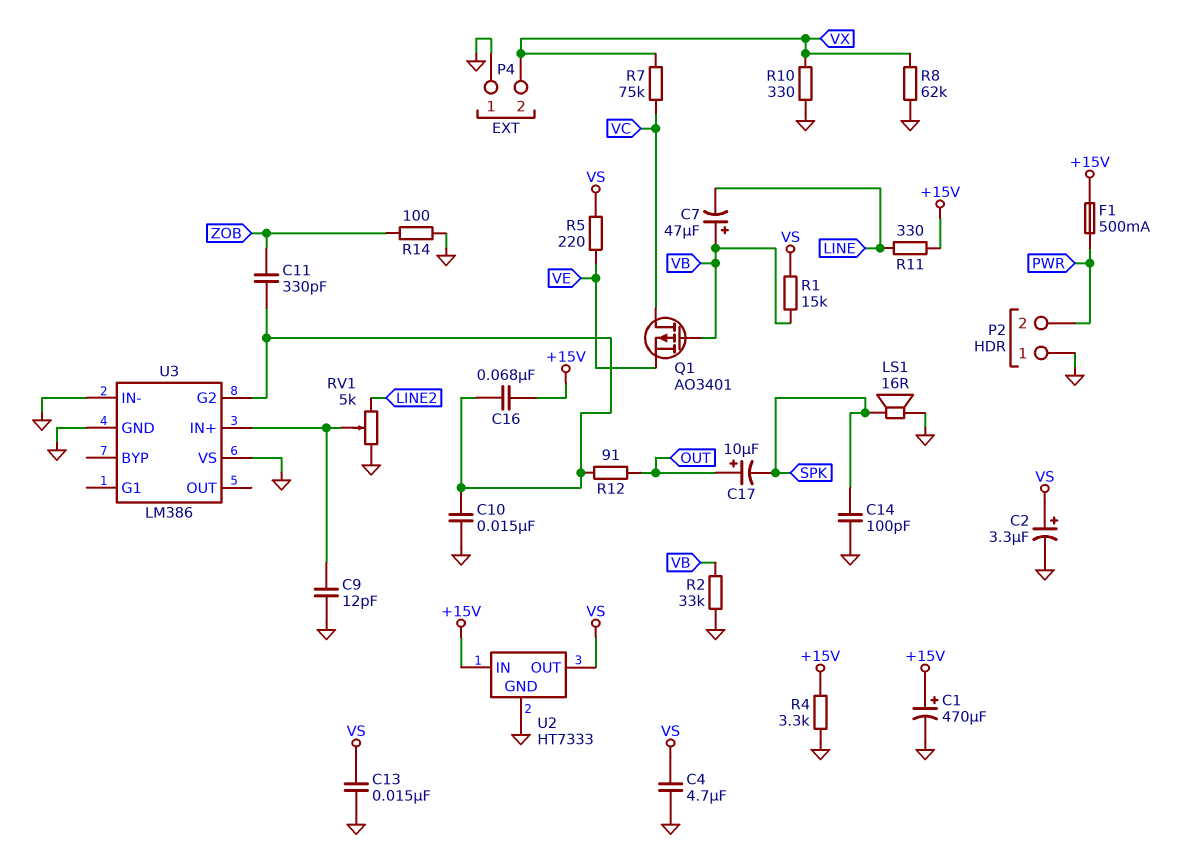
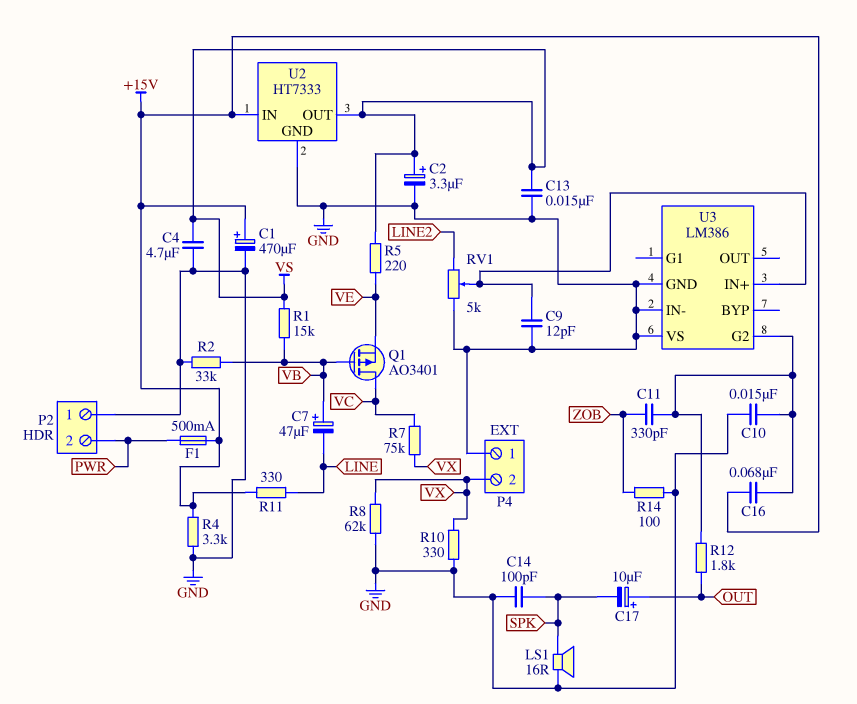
R12: 91 (OUT, U3/G2) -> 1.8k (OUT, U3/G2)

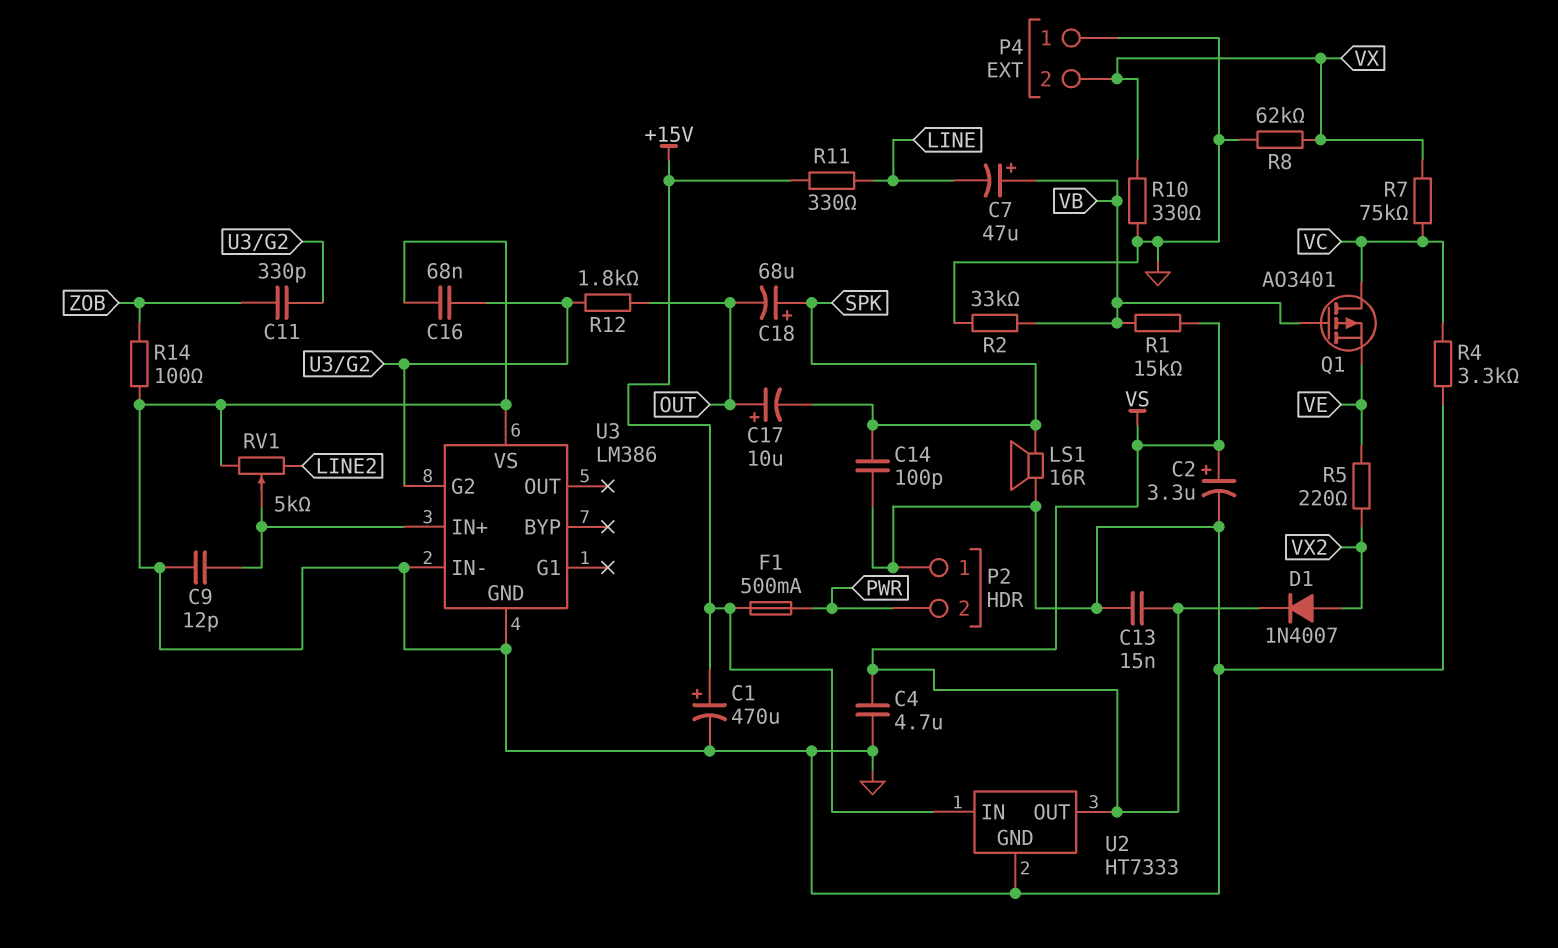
C10: 15nF (GND, U3/G2) -> none
C16: 68nF (+15V, U3/G2) -> 68nF (GND, U3/G2)
C18: none -> 68uF (plus SPK, minus OUT)
D1: none -> diode 1N4007 (A VX2, K VS)
R4: 3.3k (+15V, GND) -> 3.3k (GND, VC)
R5: 220 (VE, VS) -> 220 (VE, VX2)

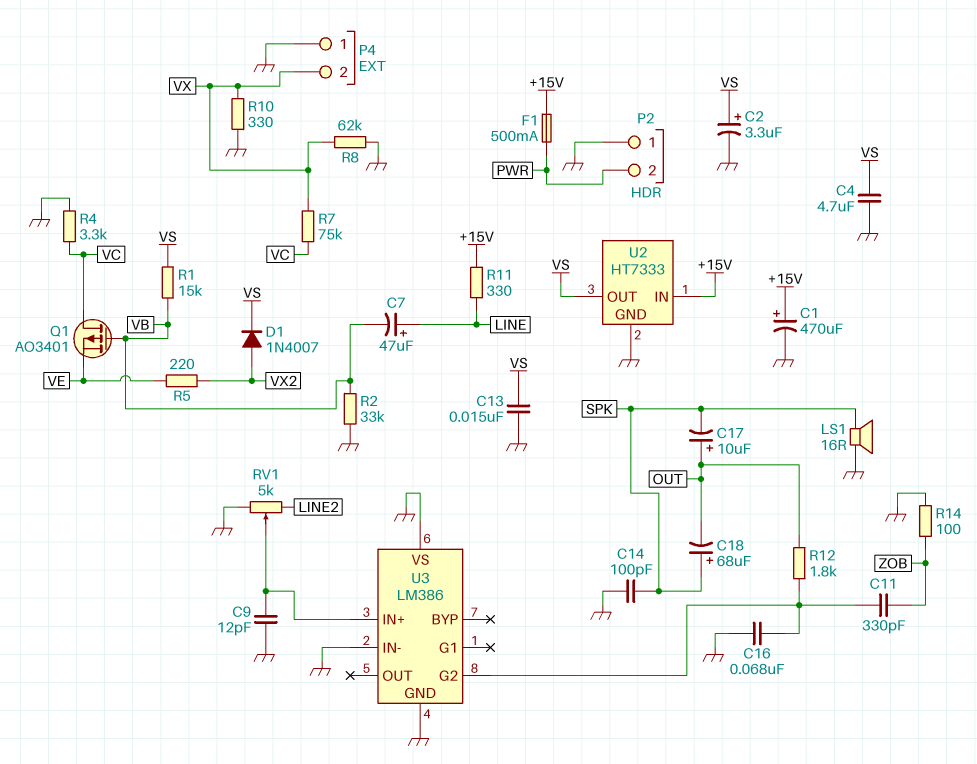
C7: 47uF (plus VB, minus LINE) -> 47uF (plus LINE, minus VB)

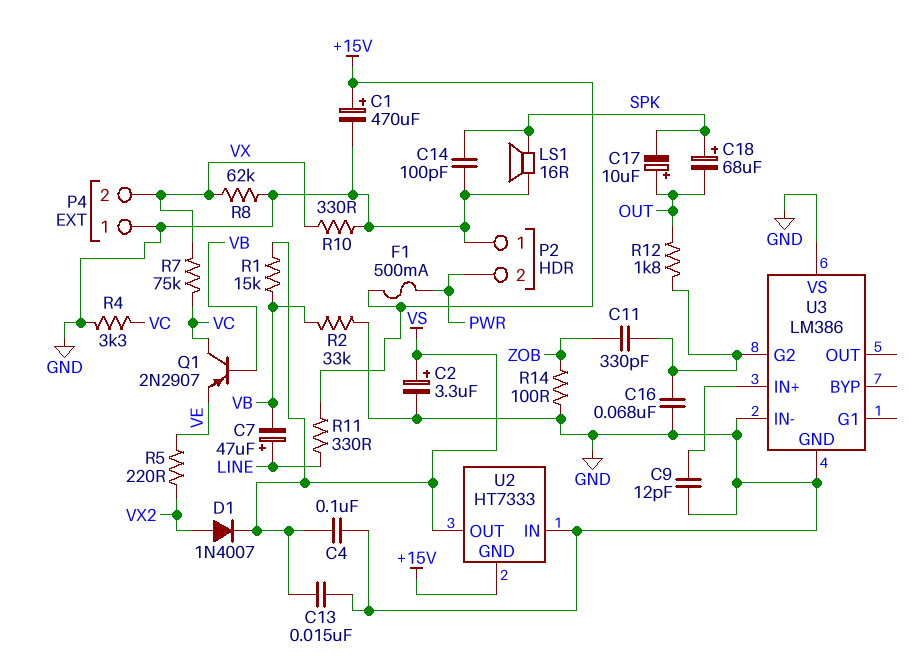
C4: 4.7uF (GND, VS) -> 100nF (GND, VS)
Q1: PMOS AO3401 (G VB, D VC, S VE) -> PNP 2N2907 (B VB, C VC, E VE)
RV1: 5k (GND, LINE2, wiper U3/IN+) -> none
U2 pin GND: GND -> +15V
U2 pin IN: +15V -> GND

